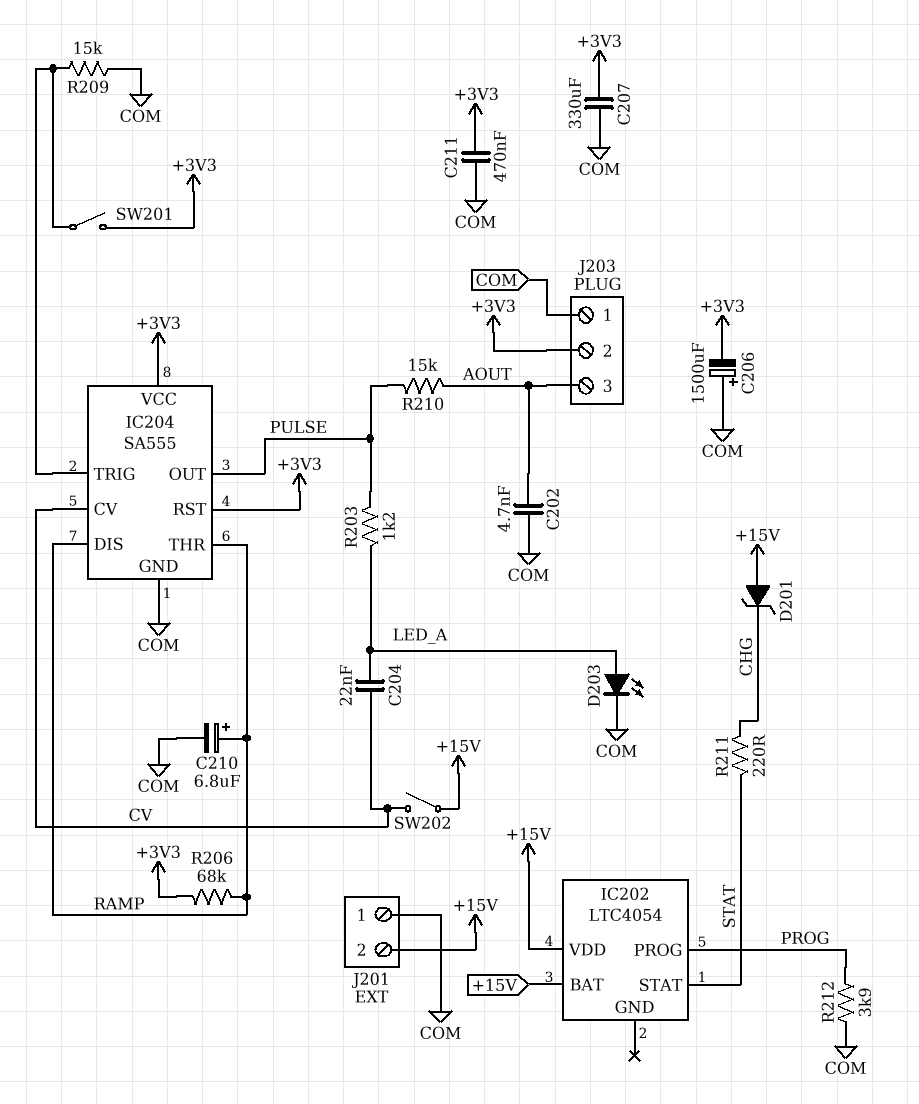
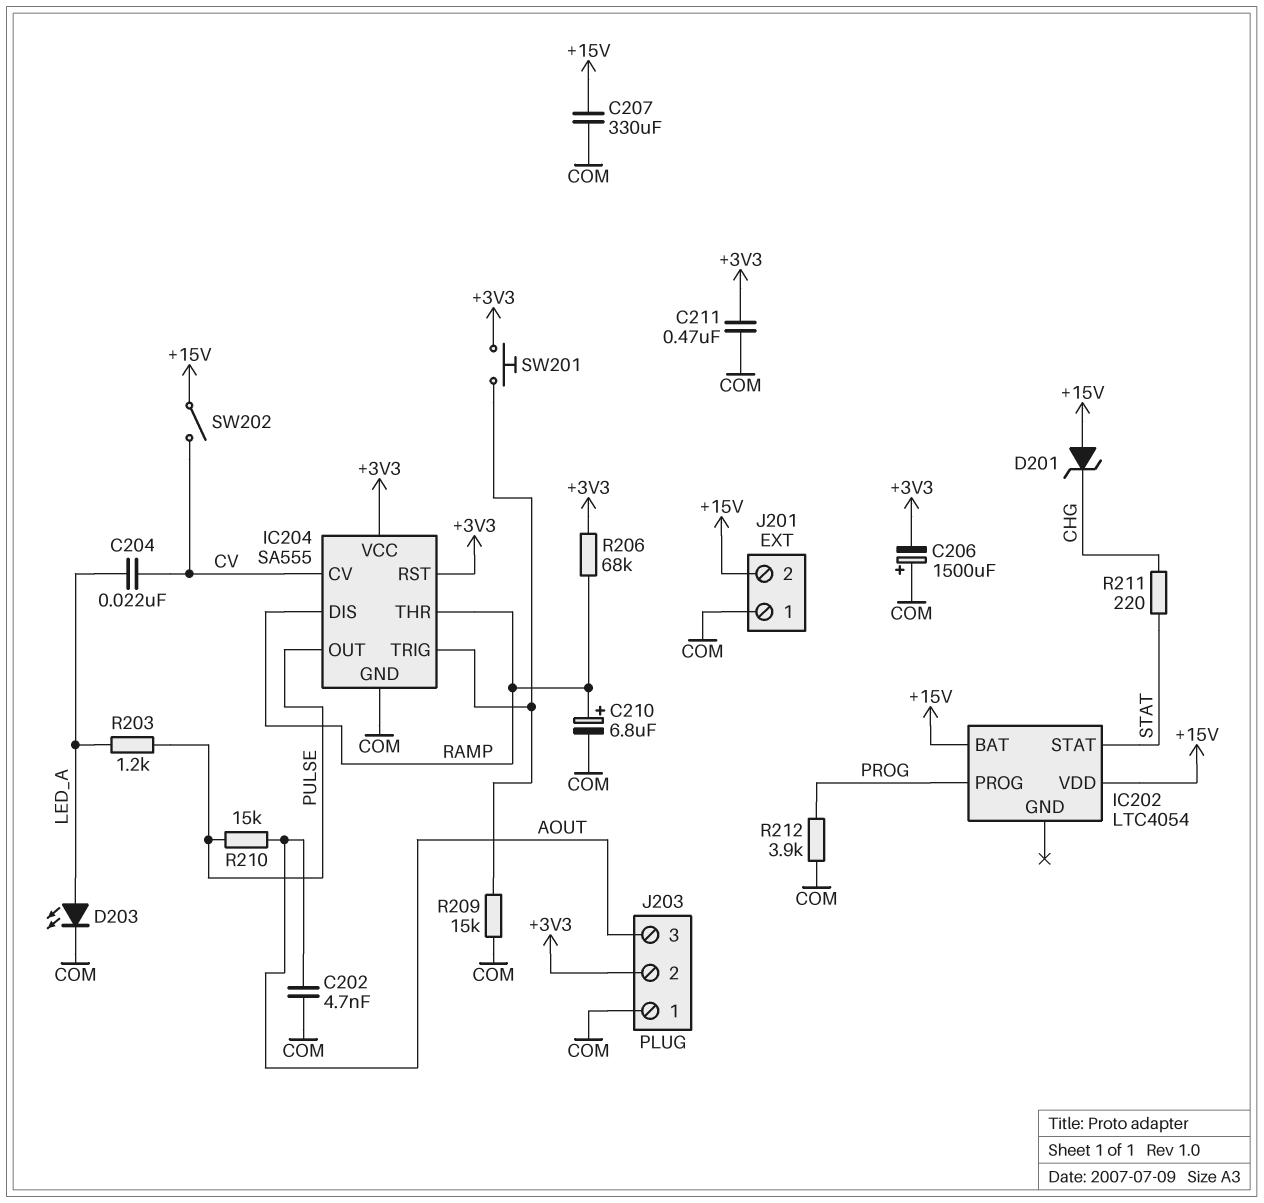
C207: 330uF (+3V3, COM) -> 330uF (+15V, COM)
SW201: switch (+3V3, IC204/TRIG) -> button (+3V3, IC204/TRIG)

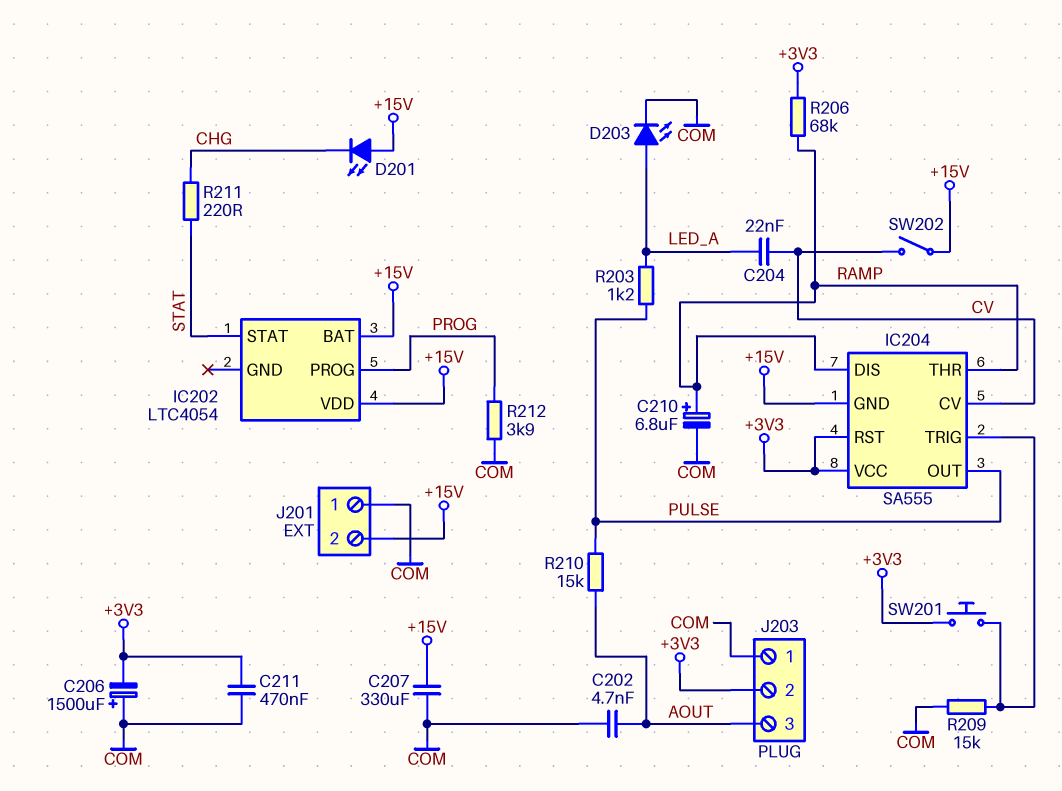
D201: zener (A +15V, K CHG) -> LED (A +15V, K CHG)
IC204 pin GND: COM -> +15V

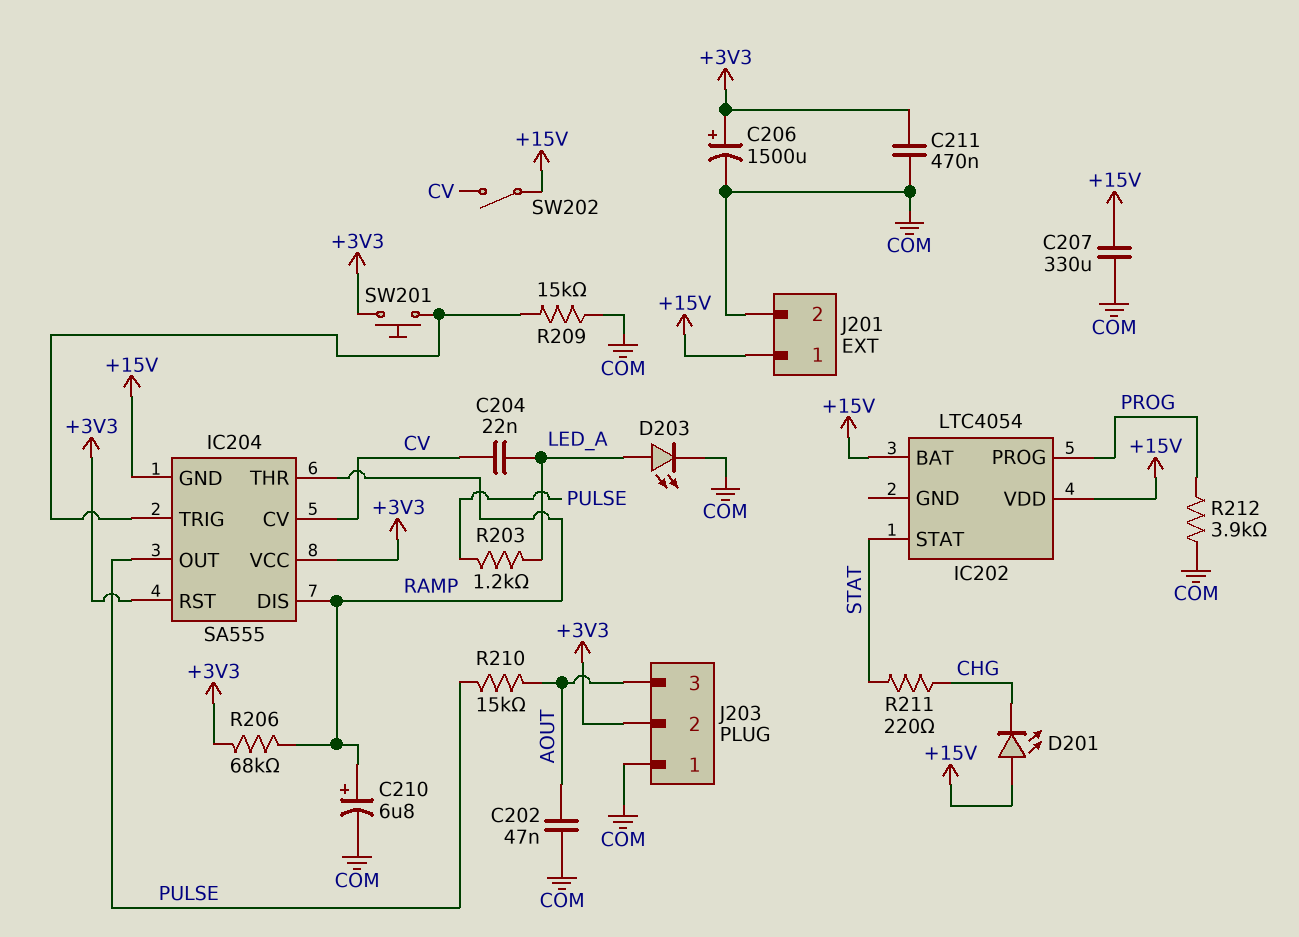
C202: 4.7nF (AOUT, COM) -> 47nF (AOUT, COM)
C206: 1500uF (plus COM, minus +3V3) -> 1500uF (plus +3V3, minus COM)
J201 pin 1: COM -> +15V
J201 pin 2: +15V -> COM

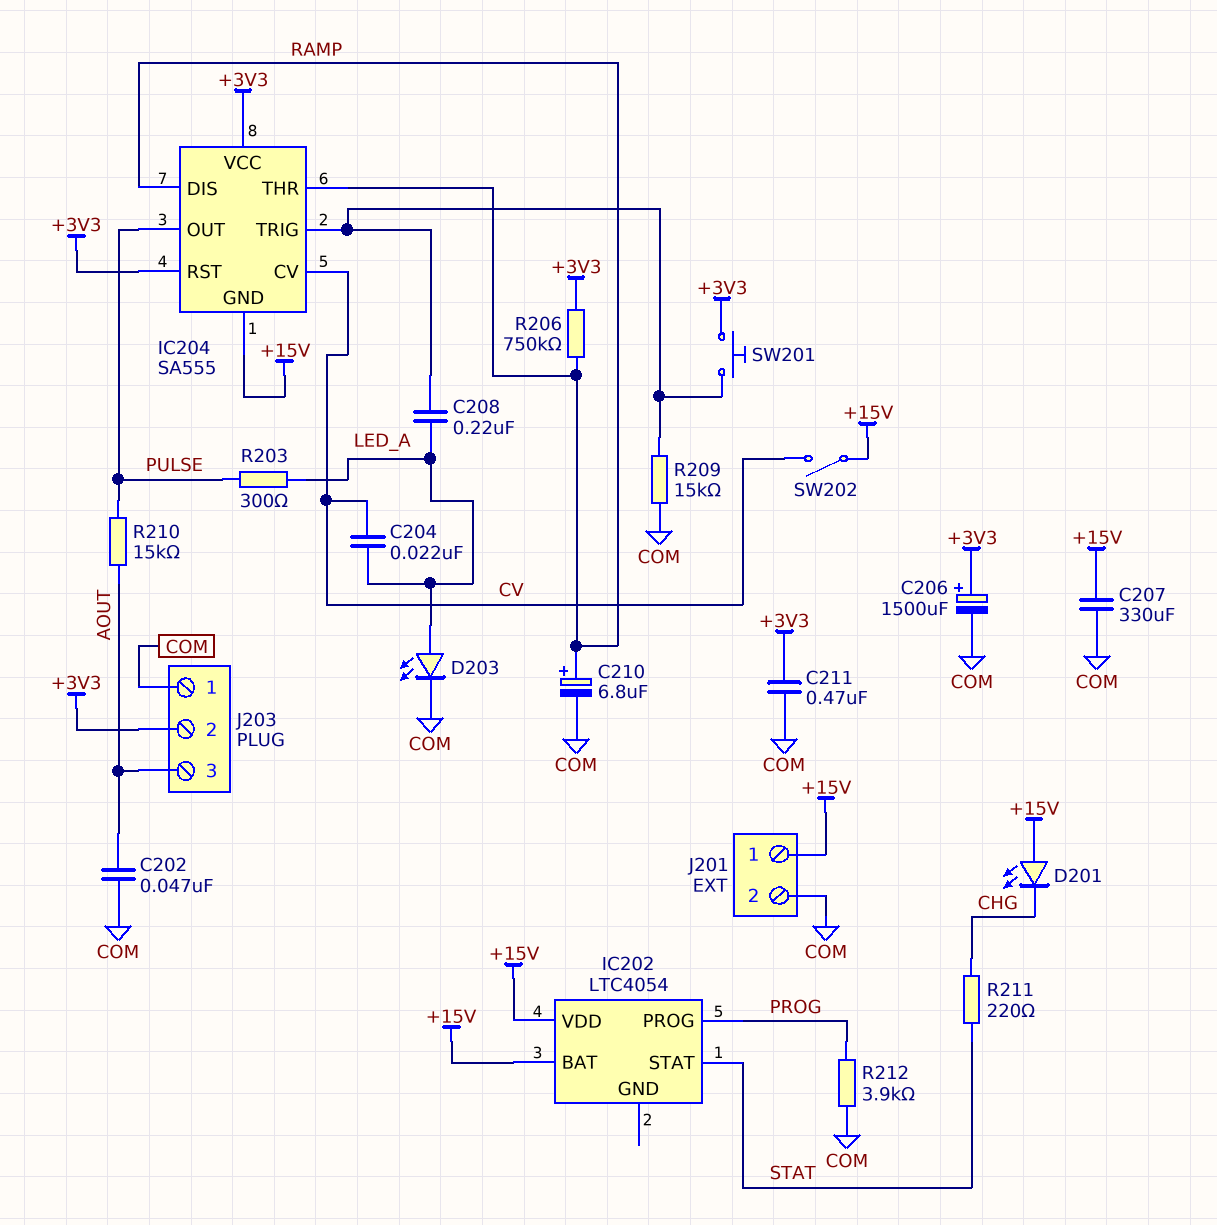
C208: none -> 220nF (IC204/TRIG, LED_A)
R203: 1.2k (LED_A, PULSE) -> 300 (LED_A, PULSE)
R206: 68k (+3V3, RAMP) -> 750k (+3V3, RAMP)

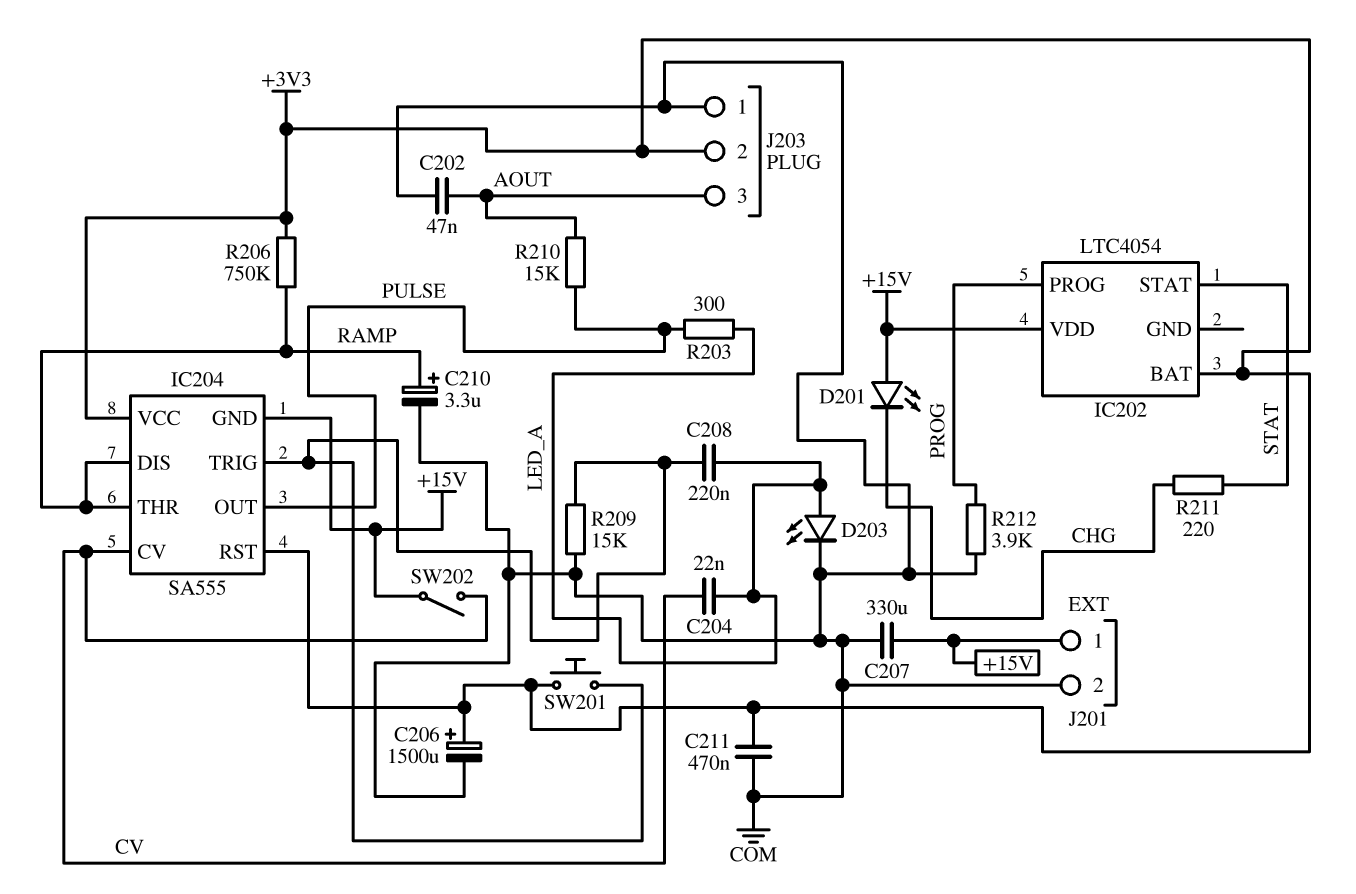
C210: 6.8uF (plus RAMP, minus COM) -> 3.3uF (plus RAMP, minus COM)
IC202 pin BAT: +15V -> +3V3

